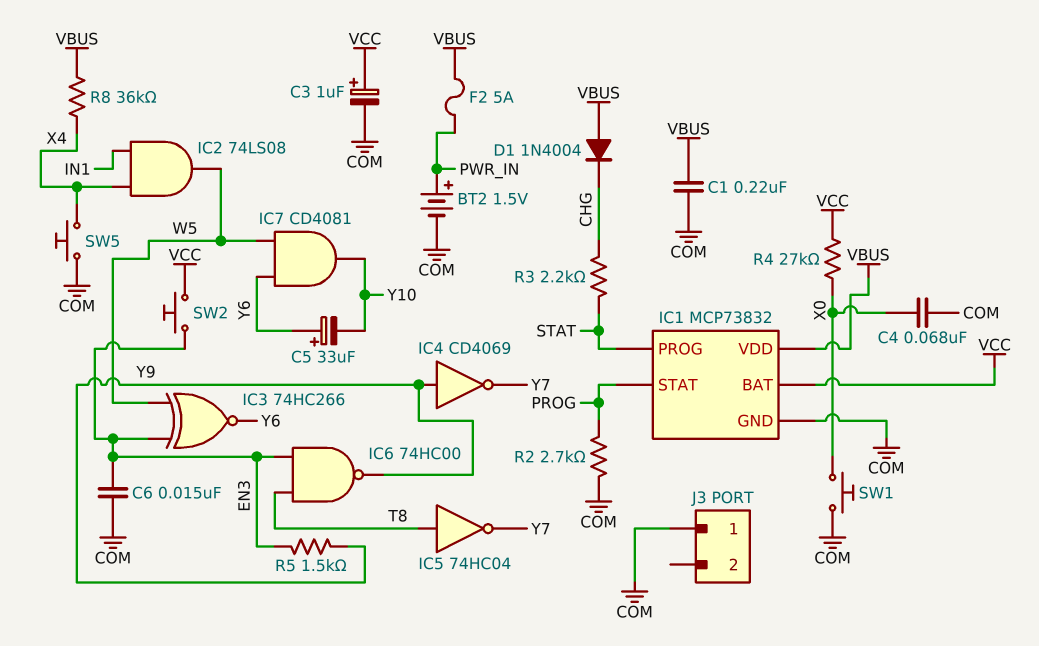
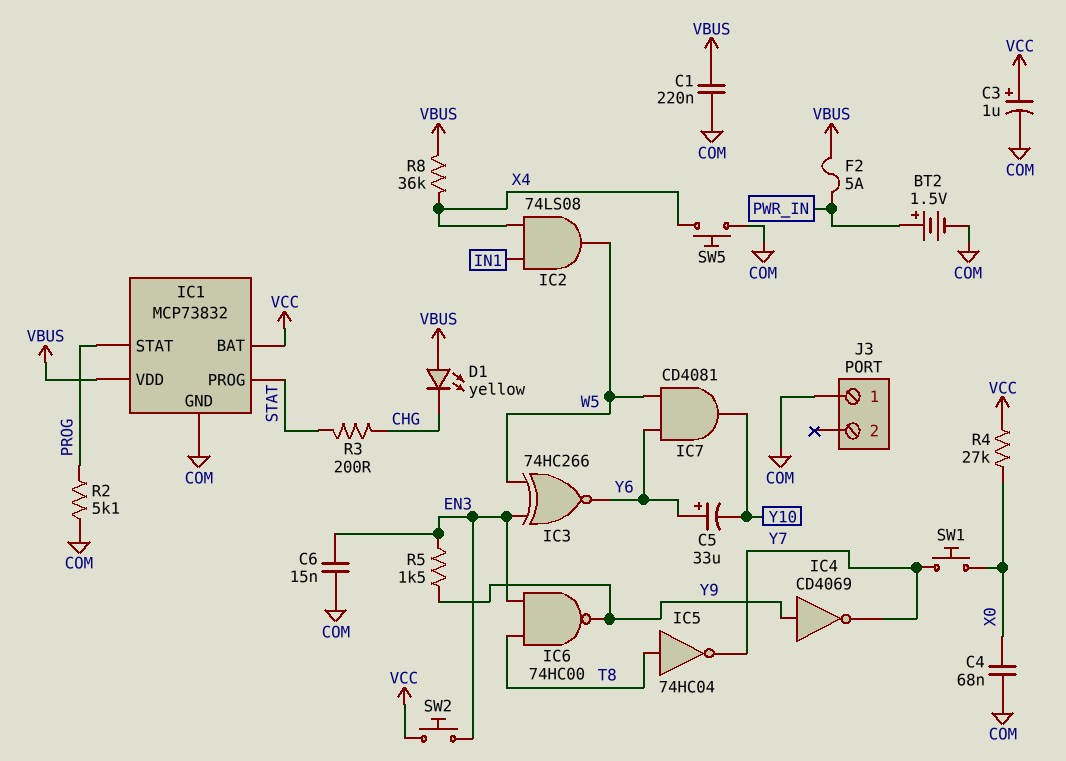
D1: diode 1N4004 (A VBUS, K CHG) -> LED yellow (A VBUS, K CHG)
R2: 2.7k (COM, PROG) -> 5.1k (COM, PROG)
R3: 2.2k (CHG, STAT) -> 200 (CHG, STAT)
SW1: button (COM, X0) -> button (X0, Y7)

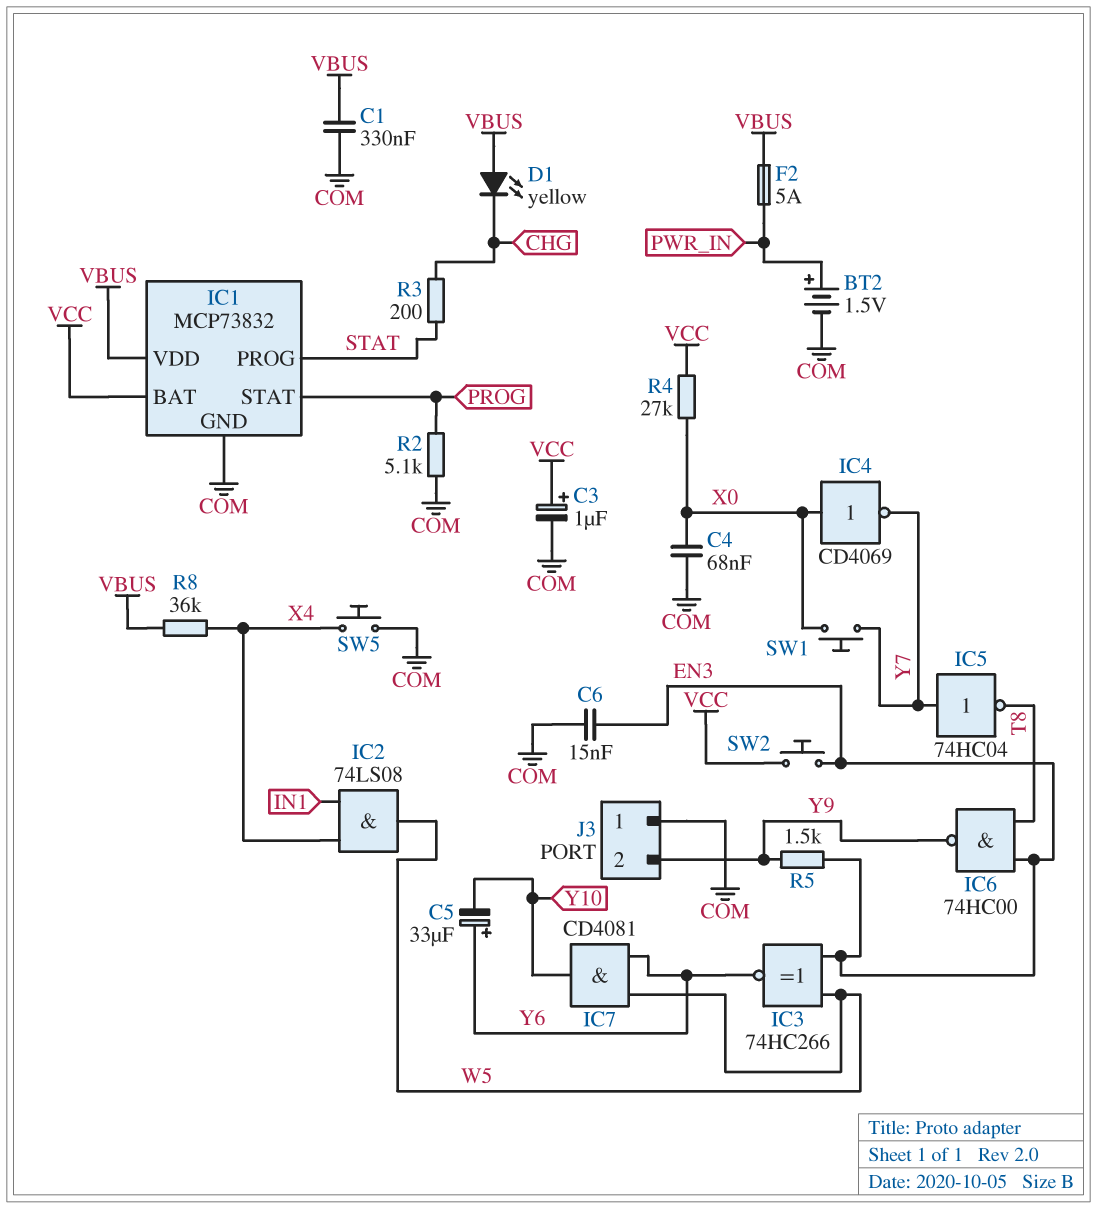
C1: 220nF (COM, VBUS) -> 330nF (COM, VBUS)
IC4: NOT CD4069 (in Y9, out Y7) -> NOT CD4069 (in X0, out Y7)
IC5: NOT 74HC04 (in T8, out Y7) -> NOT 74HC04 (in Y7, out T8)
J3 pin 2: none -> Y9

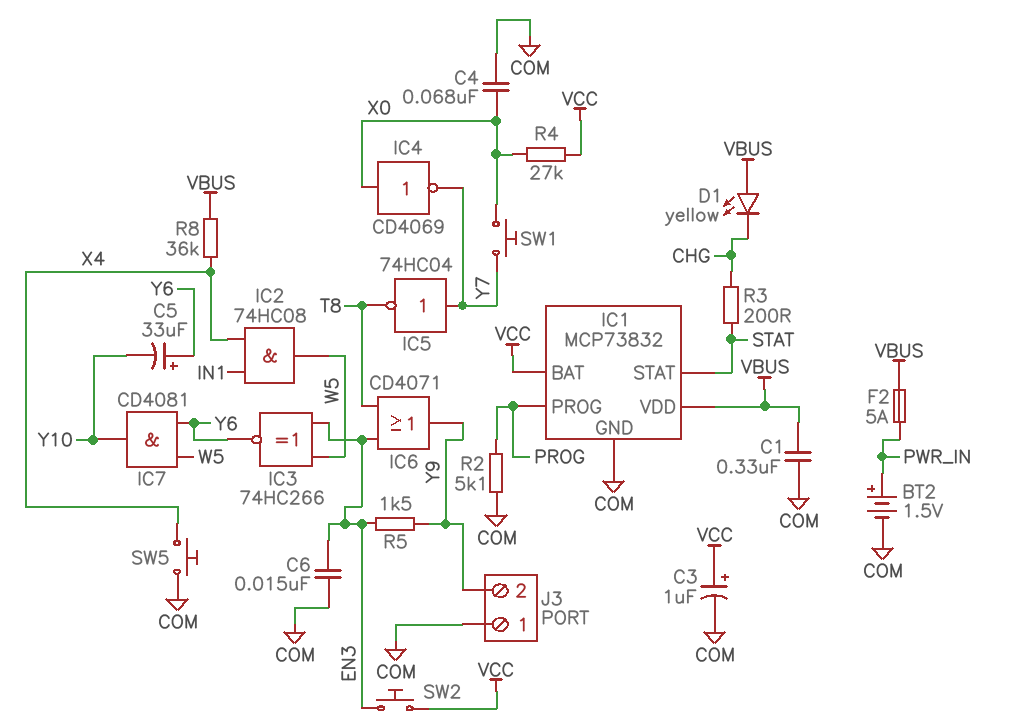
IC1 pin PROG: STAT -> PROG
IC1 pin STAT: PROG -> STAT
IC2: AND 74LS08 (in IN1, in X4, out W5) -> AND 74HC08 (in IN1, in X4, out W5)
IC6: NAND 74HC00 (in EN3, in T8, out Y9) -> OR CD4071 (in EN3, in T8, out Y9)

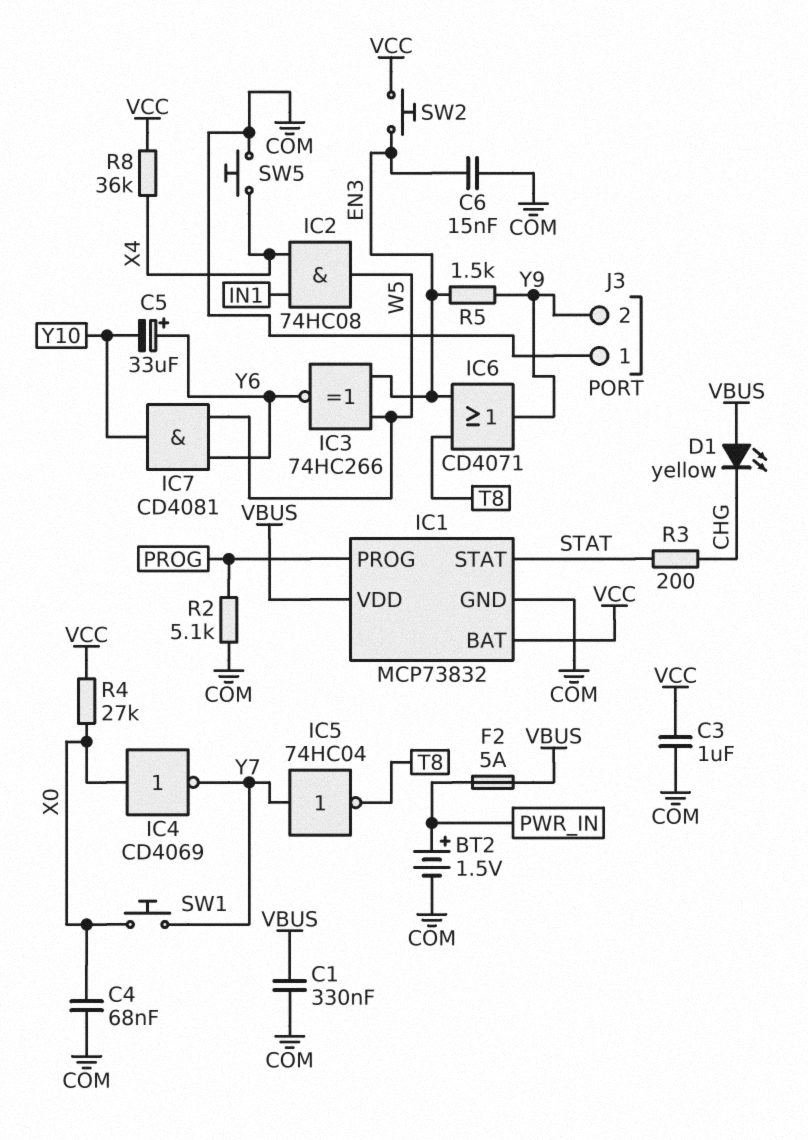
C3: 1uF (plus VCC, minus COM) -> 1uF (COM, VCC)
R8: 36k (VBUS, X4) -> 36k (VCC, X4)

